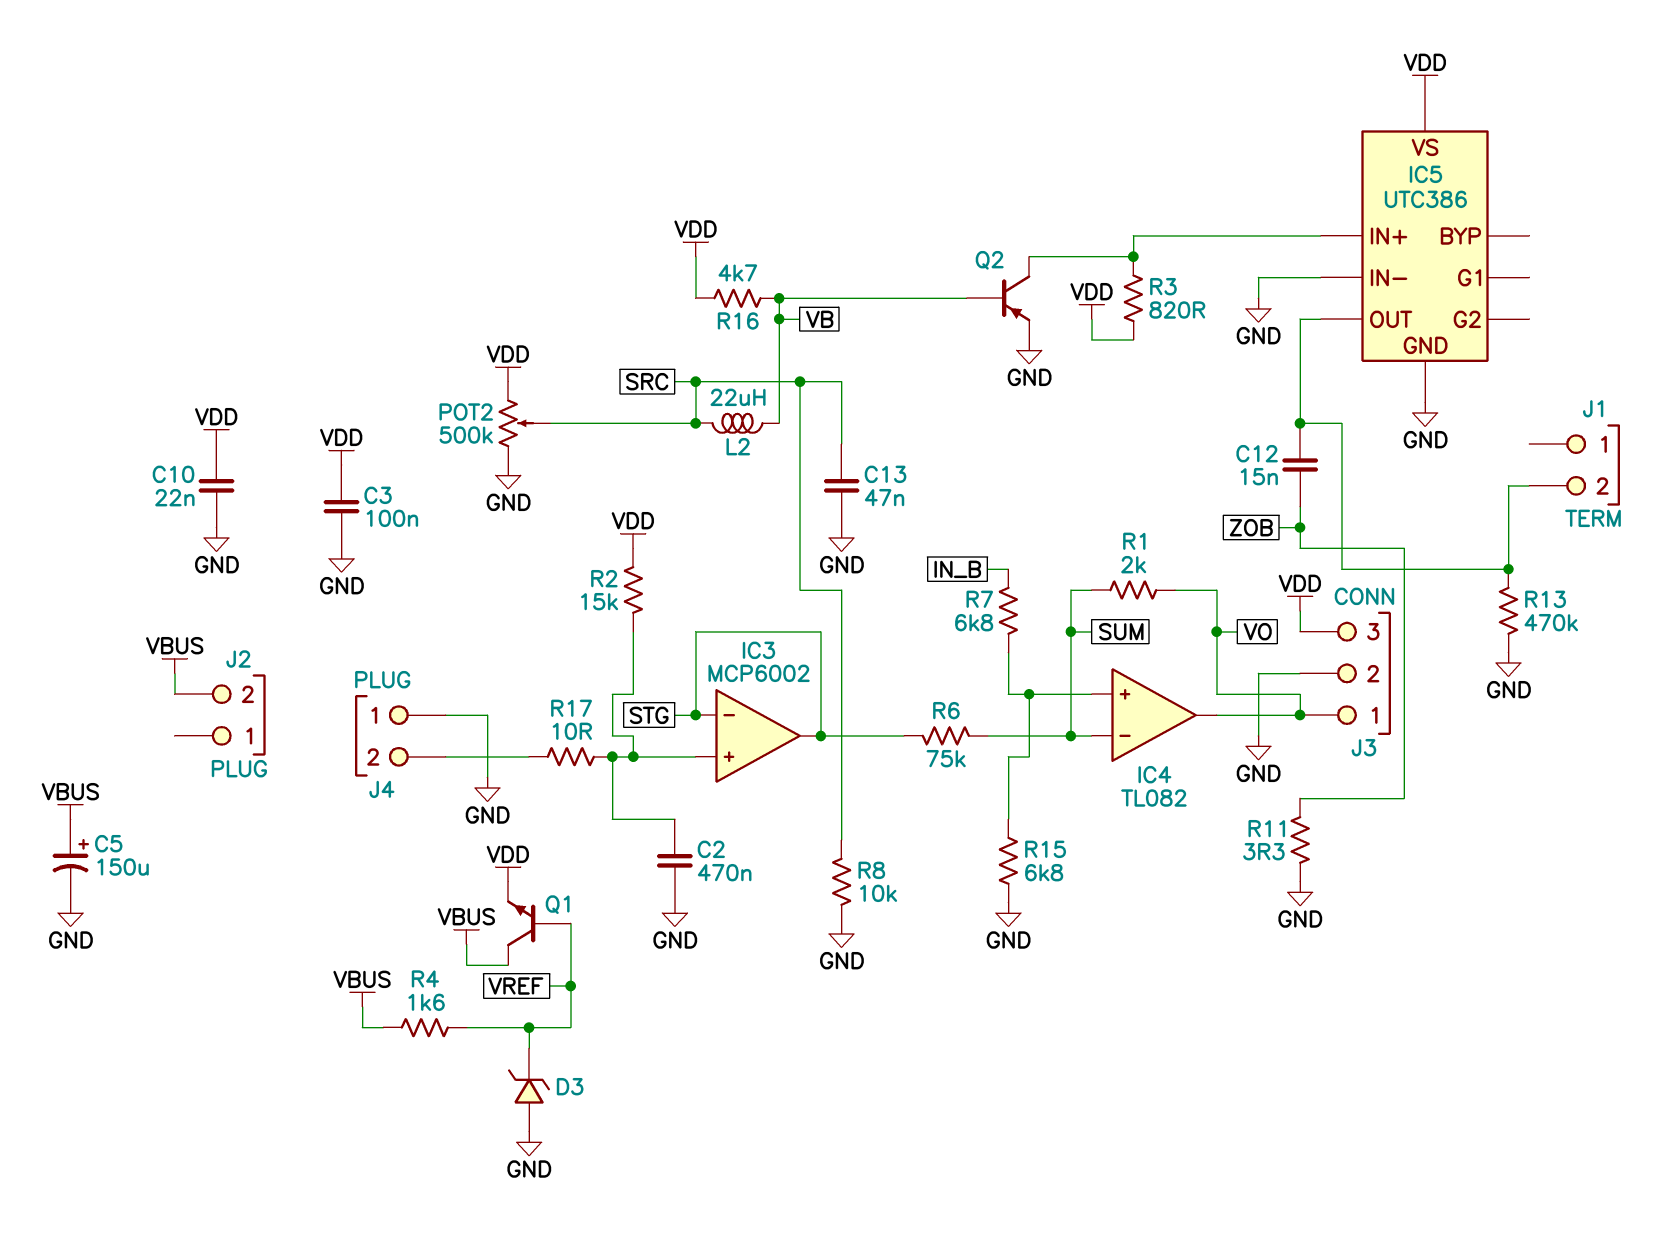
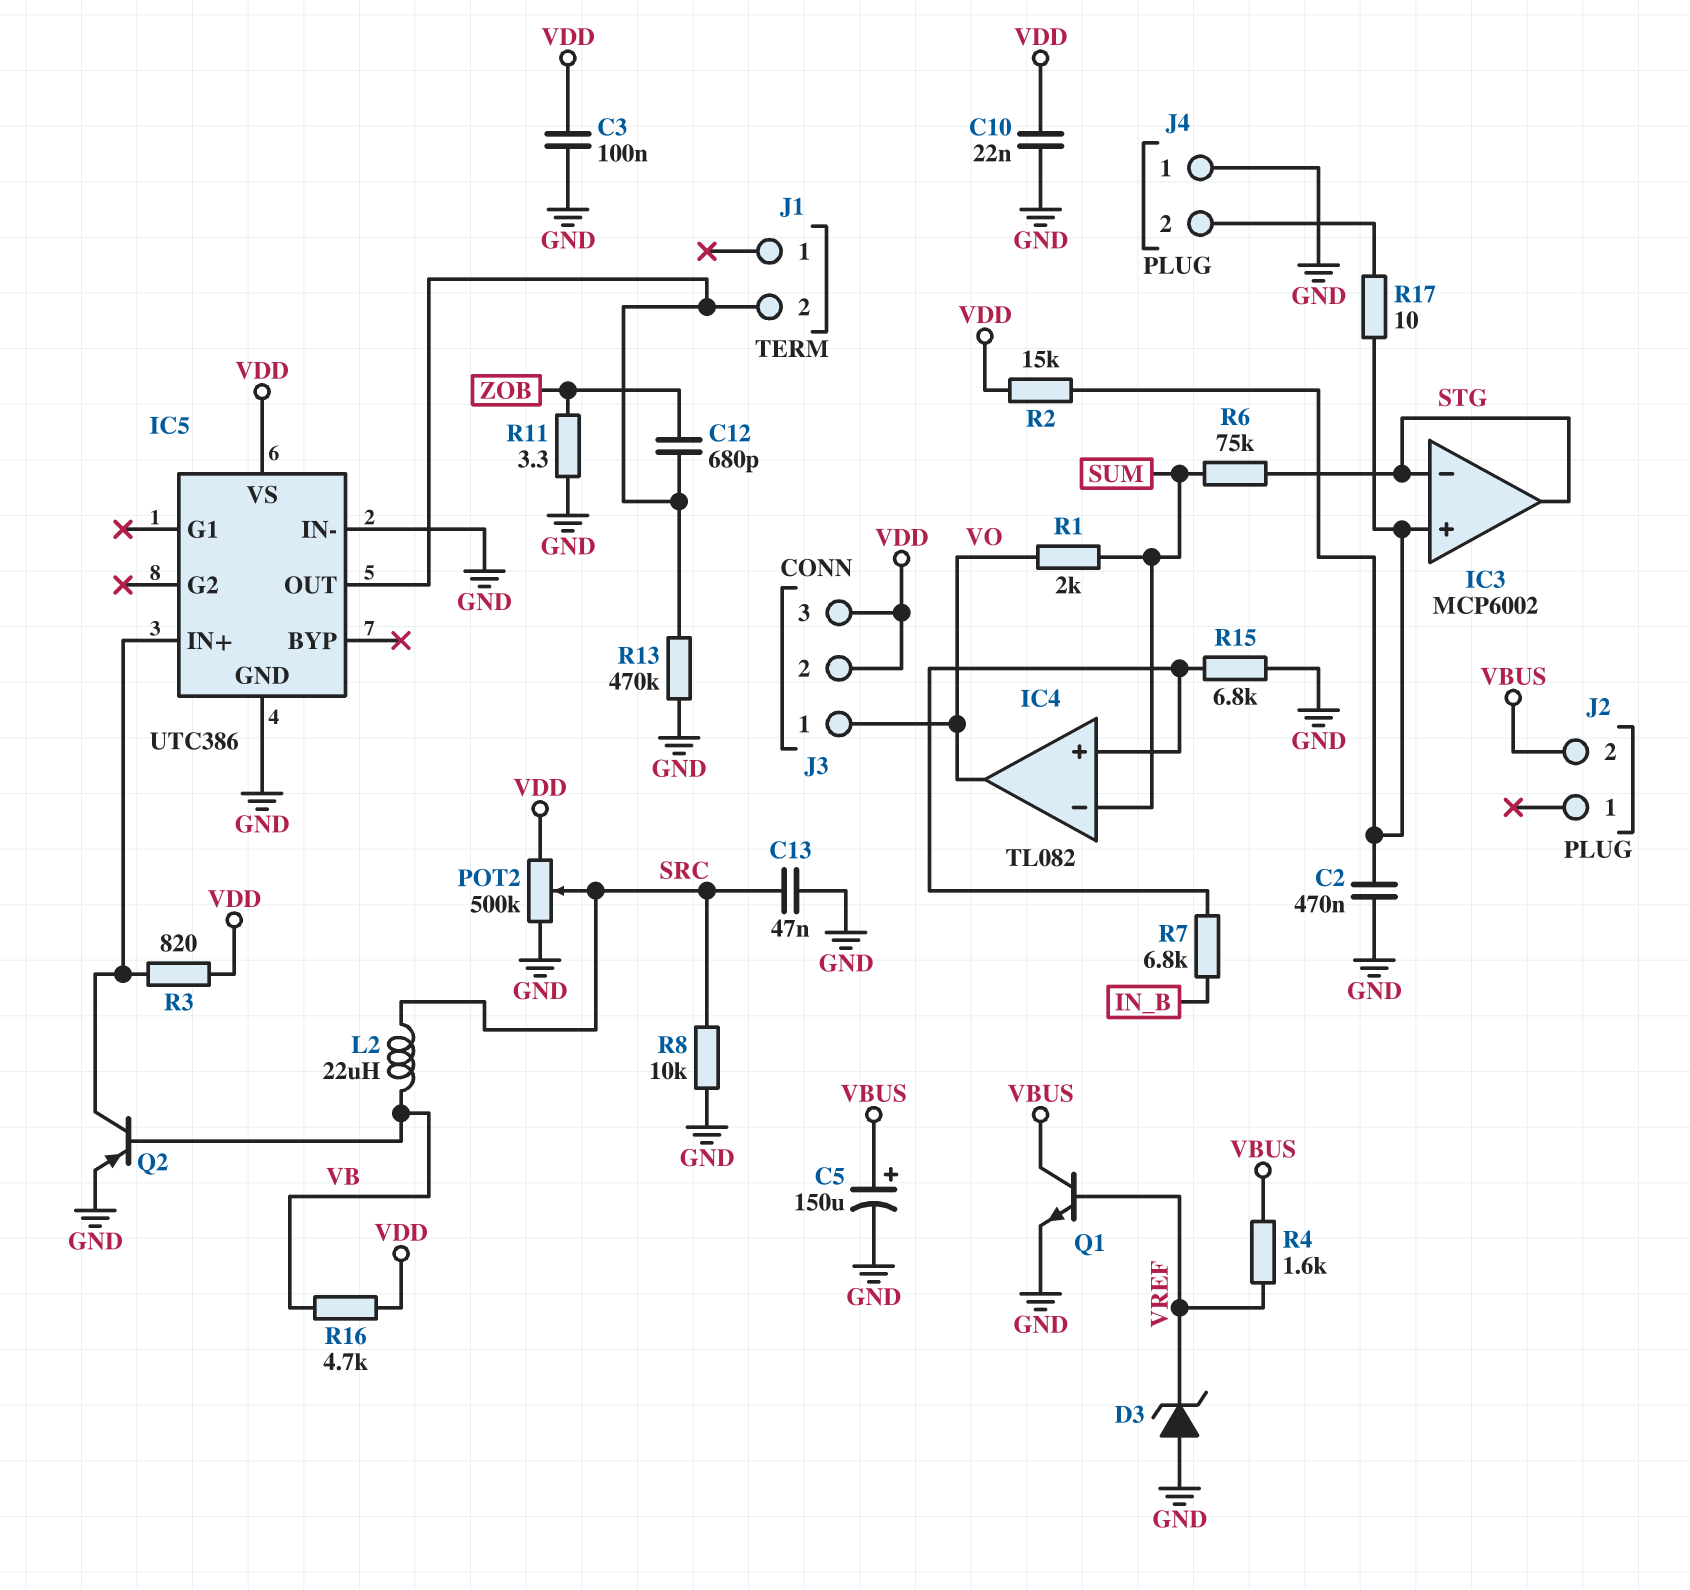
C12: 15nF (IC5/OUT, ZOB) -> 680pF (IC5/OUT, ZOB)
J3 pin 2: GND -> VDD
Q1: NPN (B VREF, C VBUS, E VDD) -> NPN (B VREF, C VBUS, E GND)

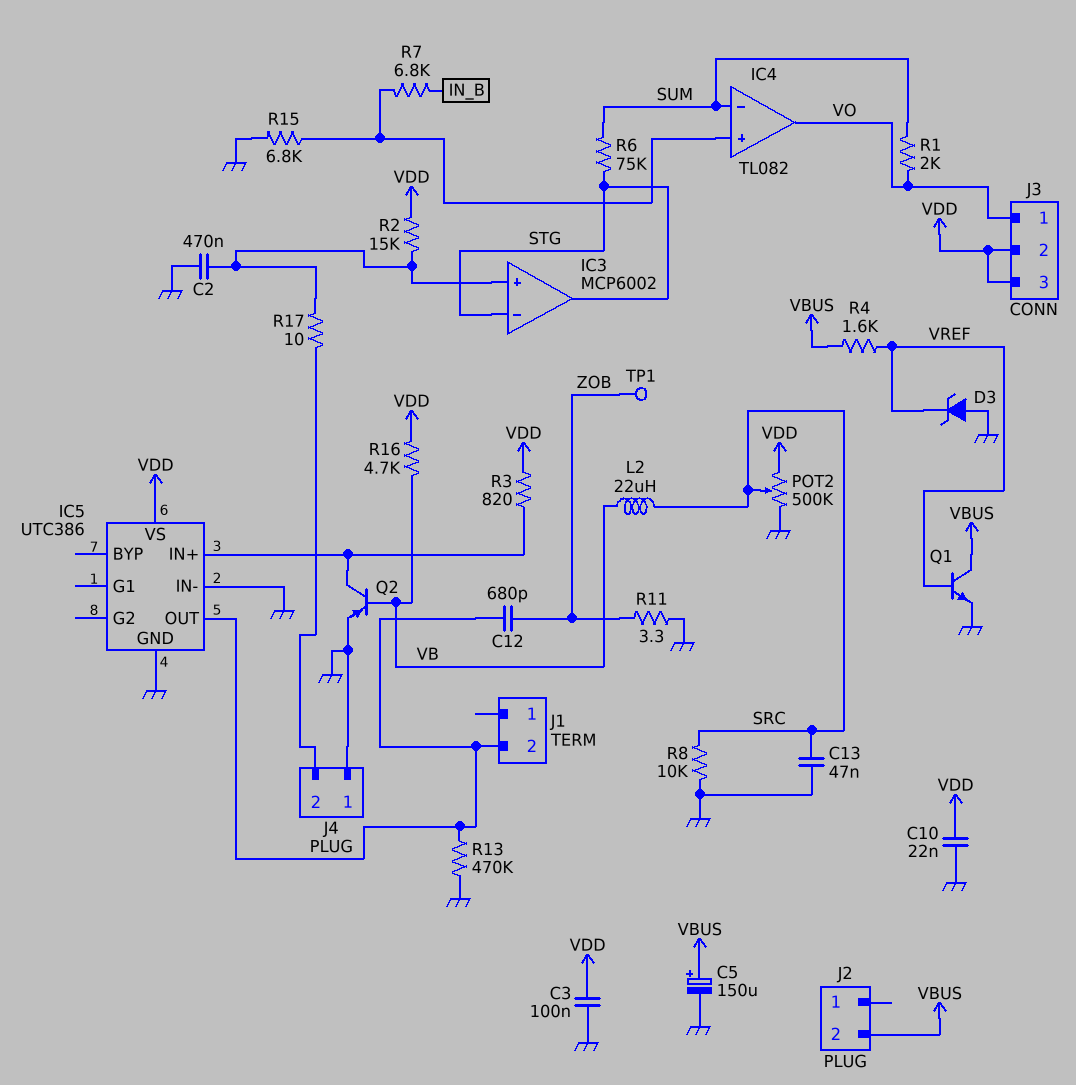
TP1: none -> test point (ZOB)

